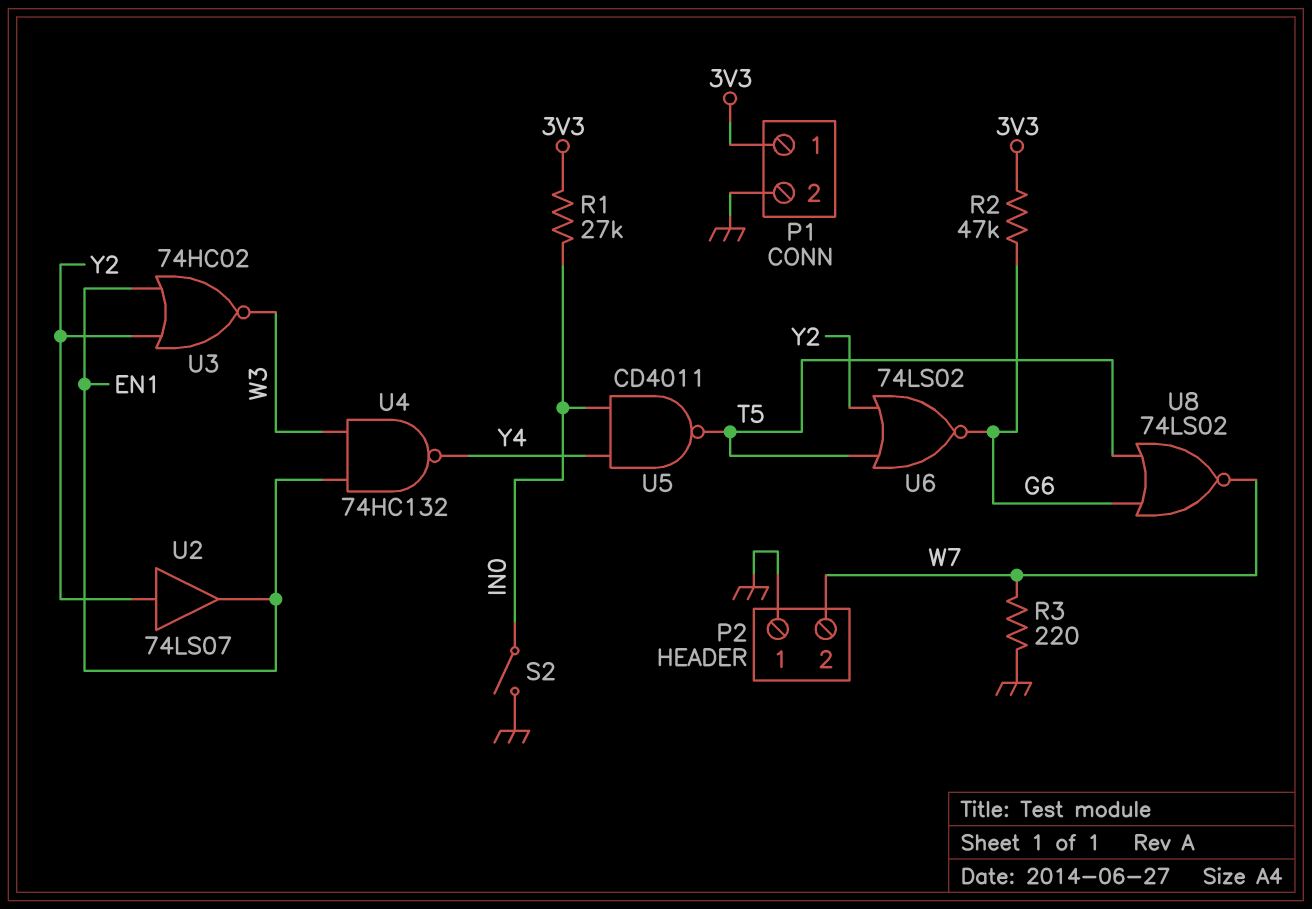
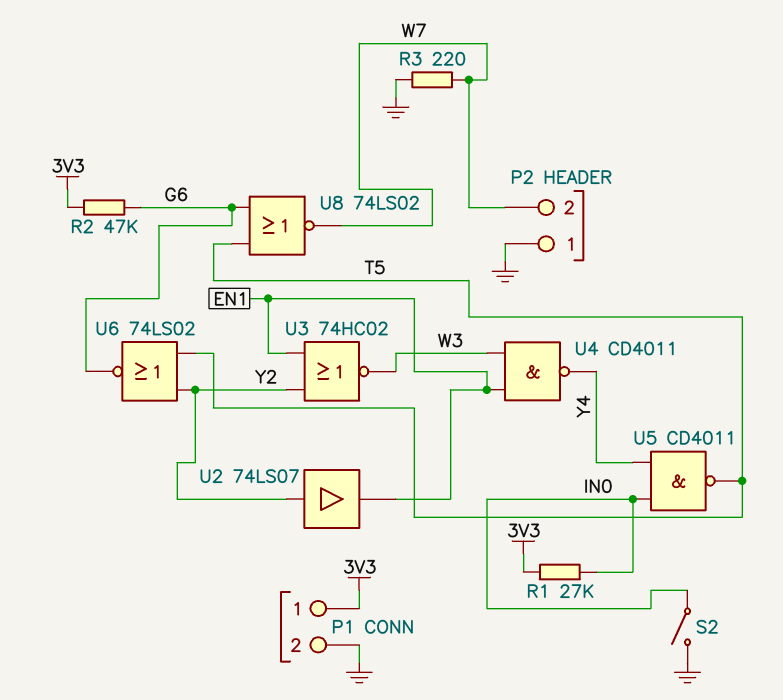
U4: NAND 74HC132 (in EN1, in W3, out Y4) -> NAND CD4011 (in EN1, in W3, out Y4)

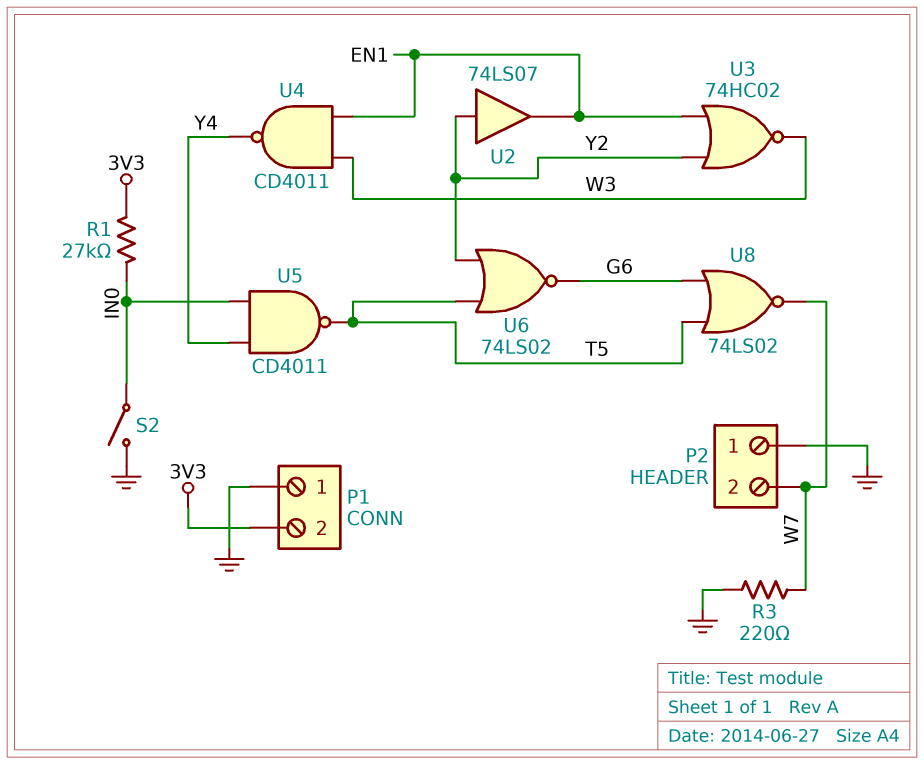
P1 pin 1: 3V3 -> GND
P1 pin 2: GND -> 3V3
R2: 47k (3V3, G6) -> none

